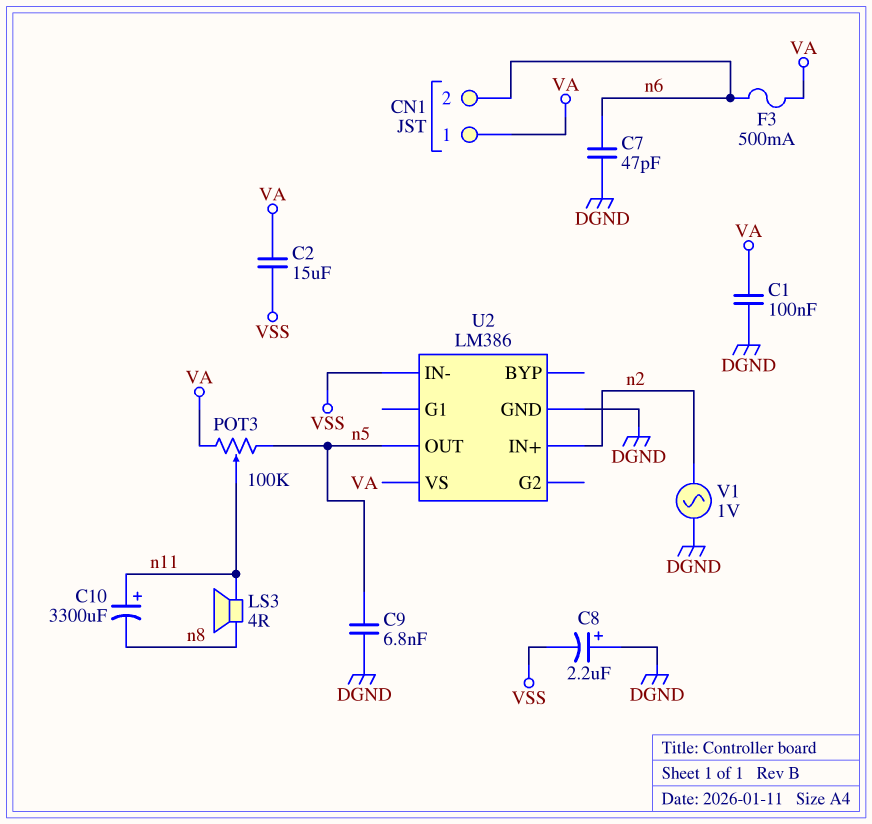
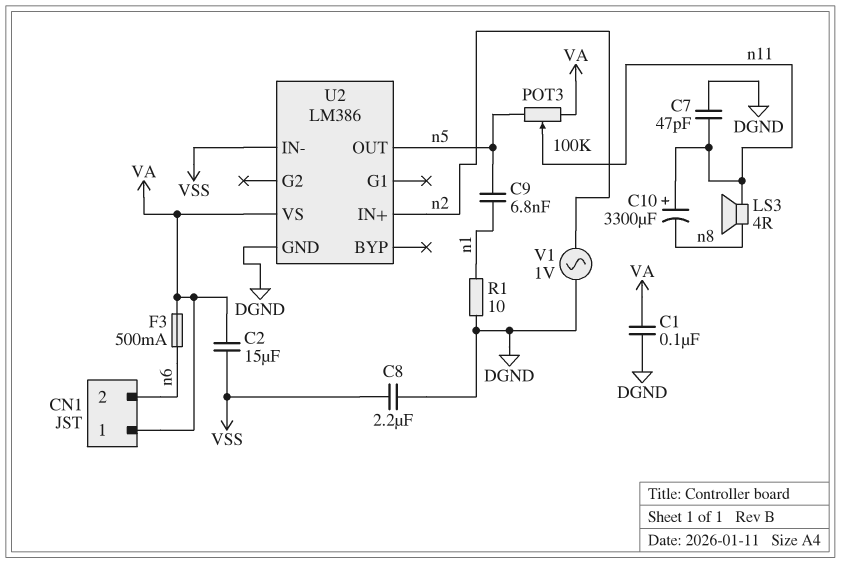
C7: 47pF (DGND, n6) -> 47pF (DGND, n11)
C8: 2.2uF (plus DGND, minus VSS) -> 2.2uF (DGND, VSS)
C9: 6.8nF (DGND, n5) -> 6.8nF (n1, n5)
R1: none -> 10 (DGND, n1)

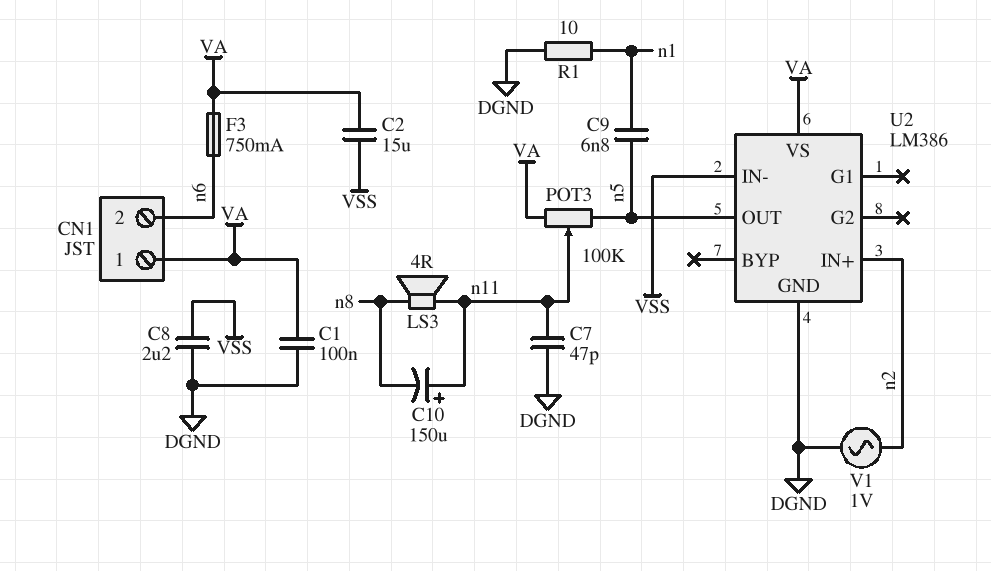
C10: 3300uF (plus n11, minus n8) -> 150uF (plus n11, minus n8)
F3: 500mA (VA, n6) -> 750mA (VA, n6)

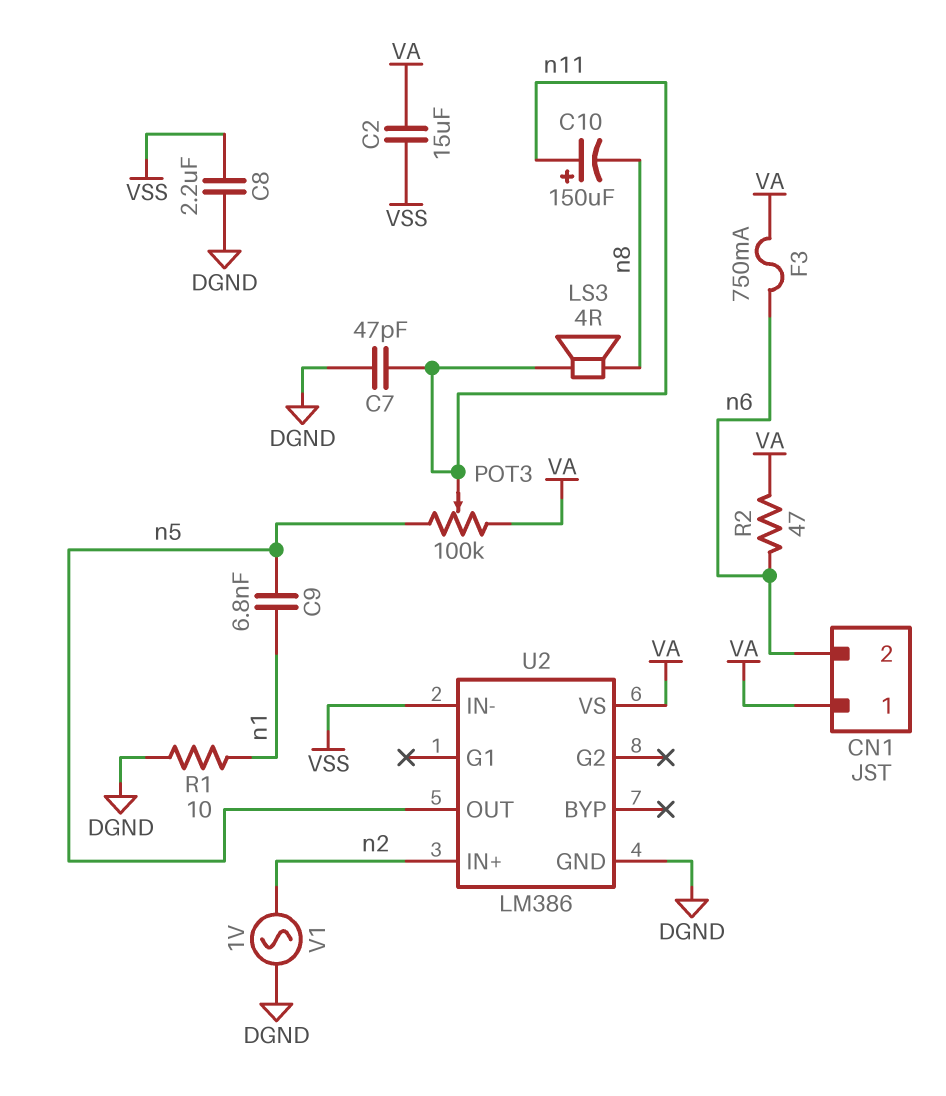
C1: 100nF (DGND, VA) -> none
R2: none -> 47 (VA, n6)

